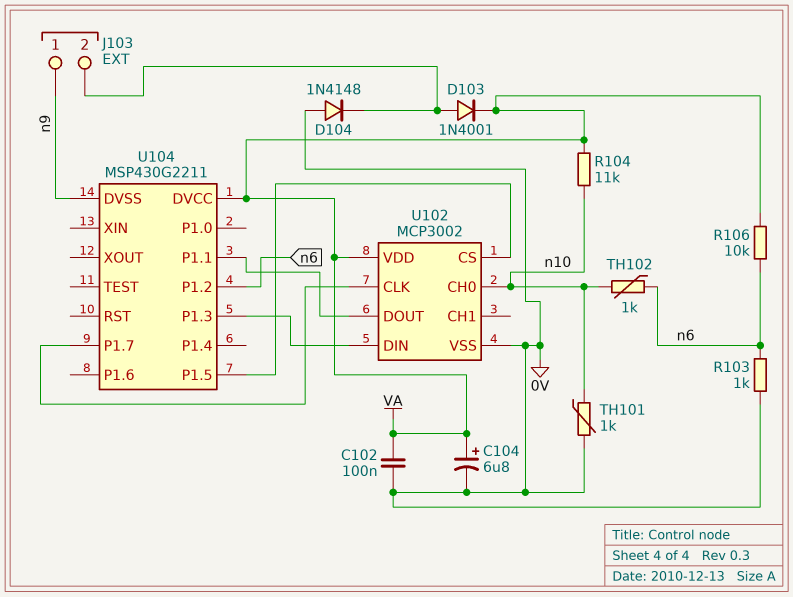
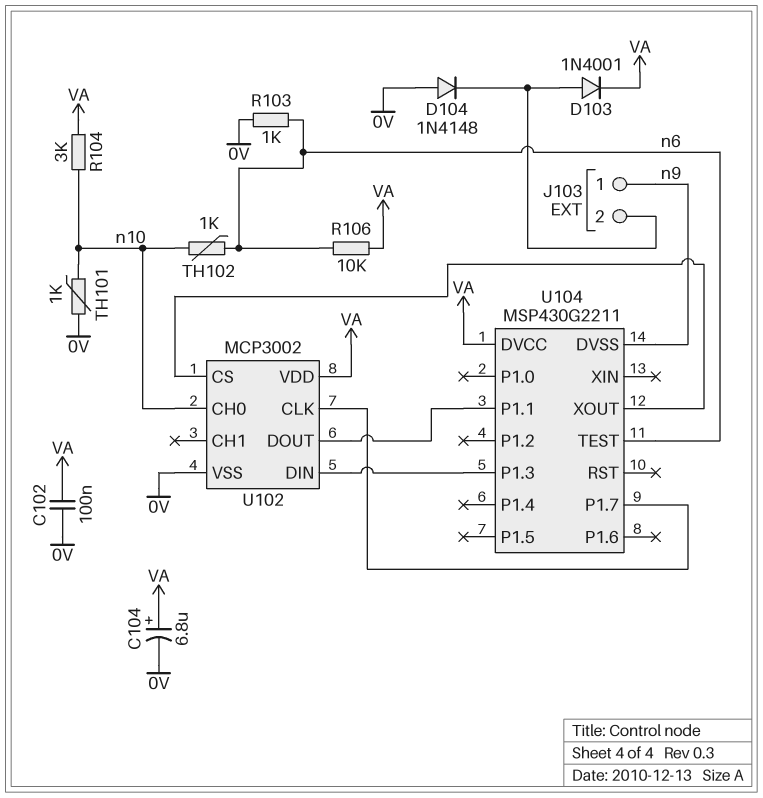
R104: 11k (VA, n10) -> 3k (VA, n10)
U104 pin P1.2: n6 -> none
U104 pin P1.5: U102/CS -> none
U104 pin TEST: none -> n6
U104 pin XOUT: none -> U102/CS

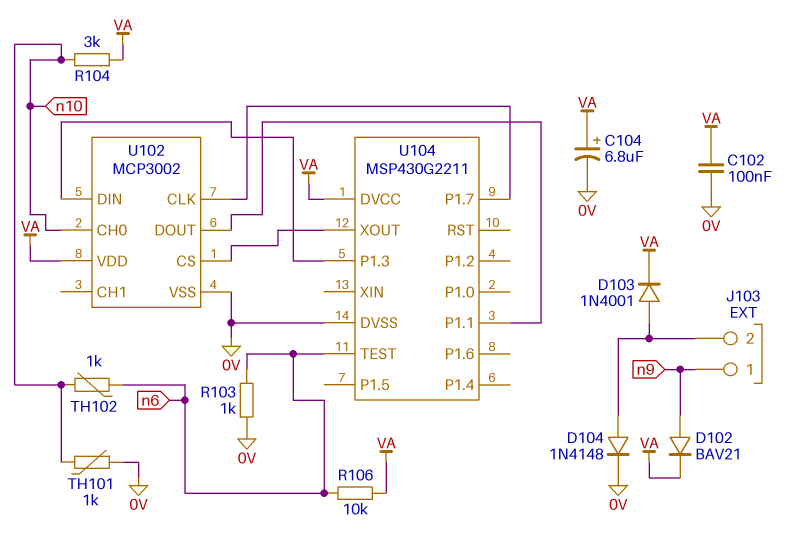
D102: none -> diode BAV21 (A n9, K VA)
D104: diode 1N4148 (A 0V, K J103/2) -> diode 1N4148 (A J103/2, K 0V)
U104 pin DVSS: n9 -> 0V

